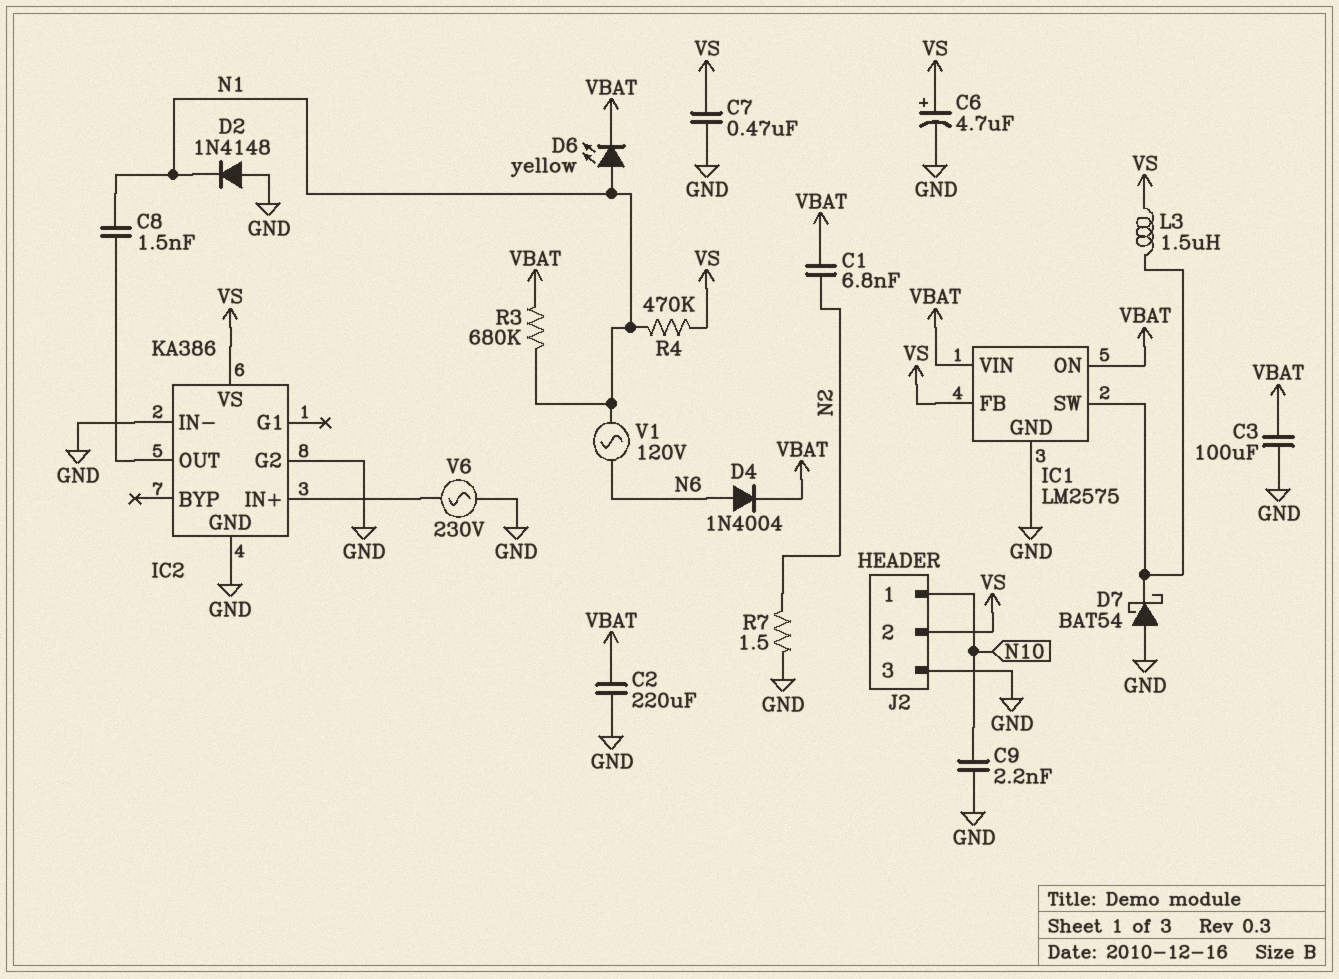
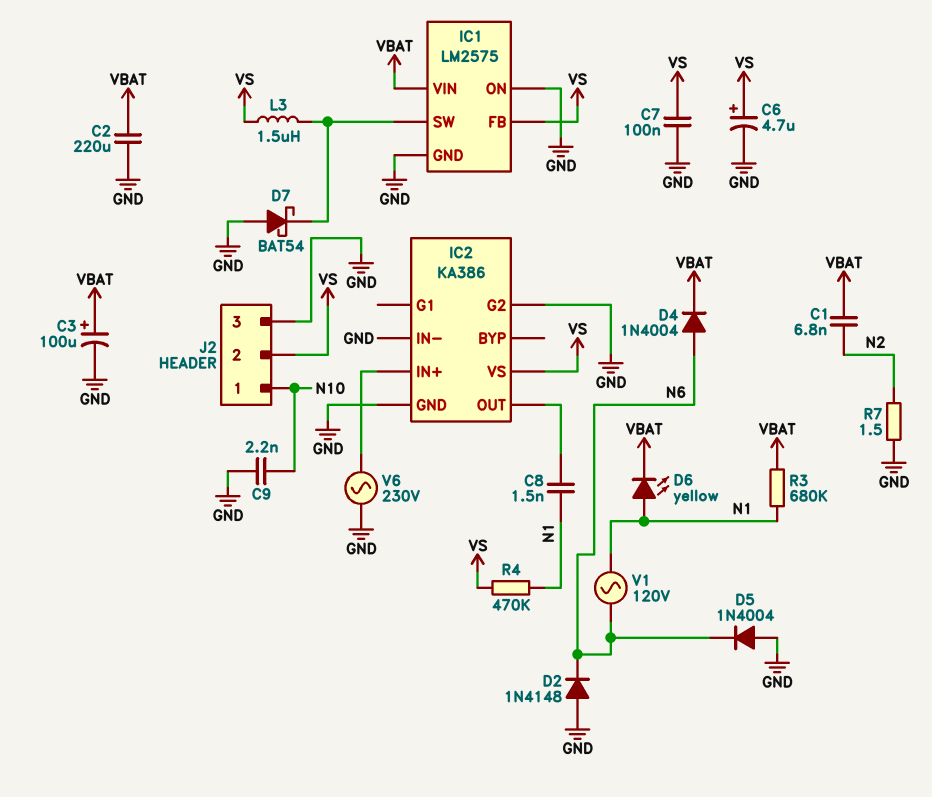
C3: 100uF (GND, VBAT) -> 100uF (plus VBAT, minus GND)
C7: 470nF (GND, VS) -> 100nF (GND, VS)
D2: diode 1N4148 (A GND, K N1) -> diode 1N4148 (A GND, K N6)
D5: none -> diode 1N4004 (A GND, K N6)
IC1 pin ON: VBAT -> GND

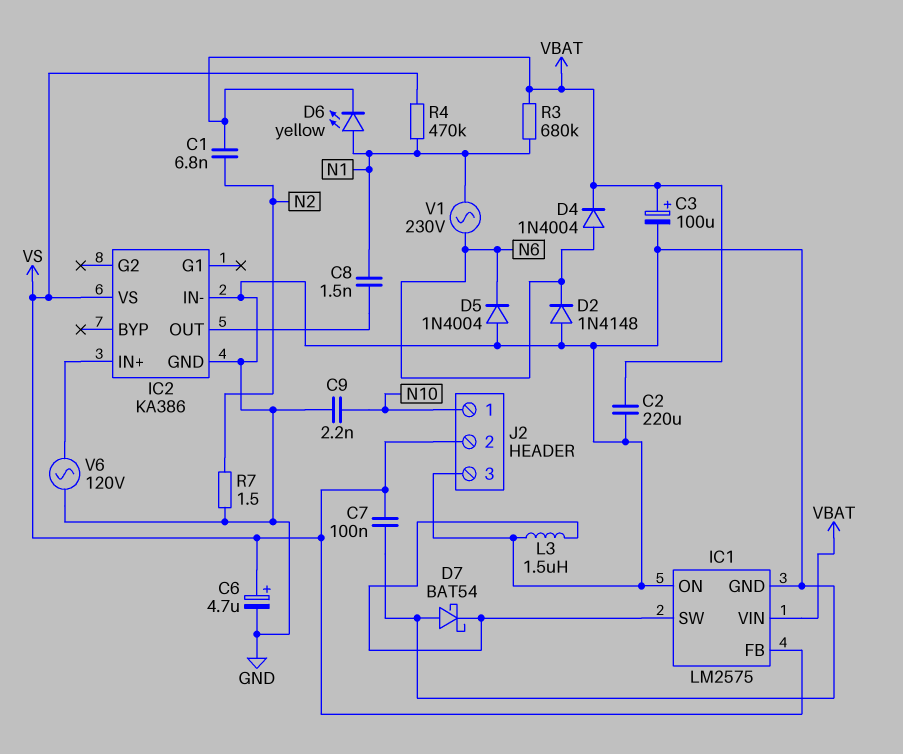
IC2 pin G2: GND -> none
L3: 1.5uH (IC1/SW, VS) -> 1.5uH (GND, IC1/SW)
V1: AC 120V (N1, N6) -> AC 230V (N1, N6)
V6: AC 230V (GND, IC2/IN+) -> AC 120V (GND, IC2/IN+)

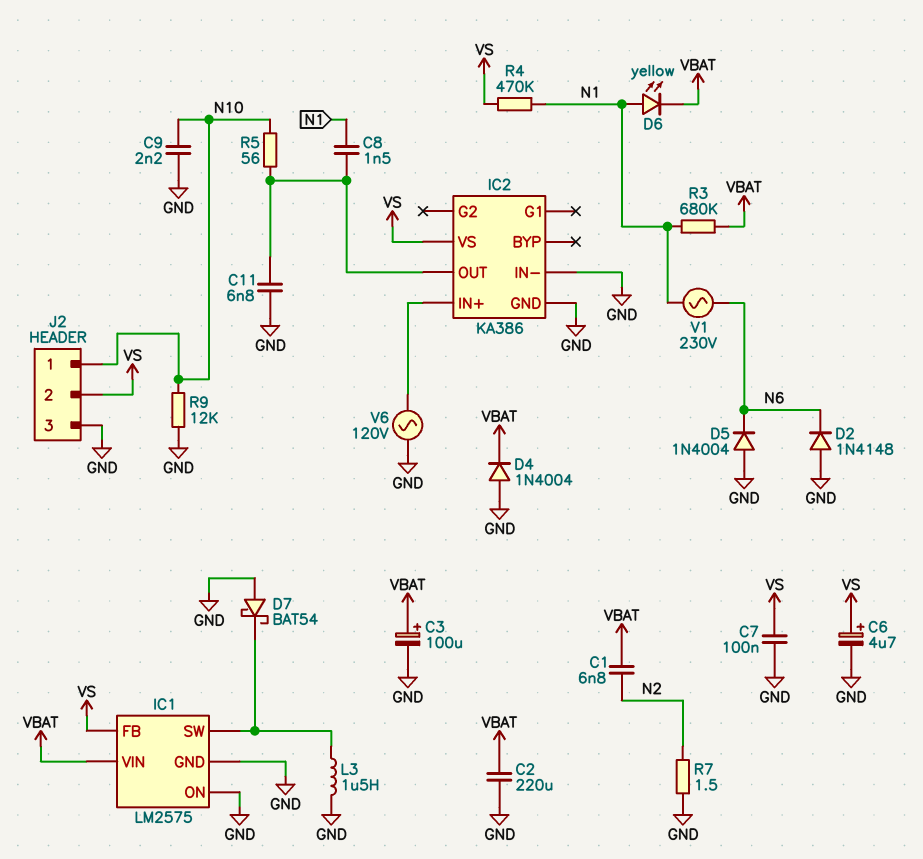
C11: none -> 6.8nF (GND, IC2/OUT)
D4: diode 1N4004 (A N6, K VBAT) -> diode 1N4004 (A GND, K VBAT)
R5: none -> 56 (IC2/OUT, N10)
R9: none -> 12k (GND, N10)

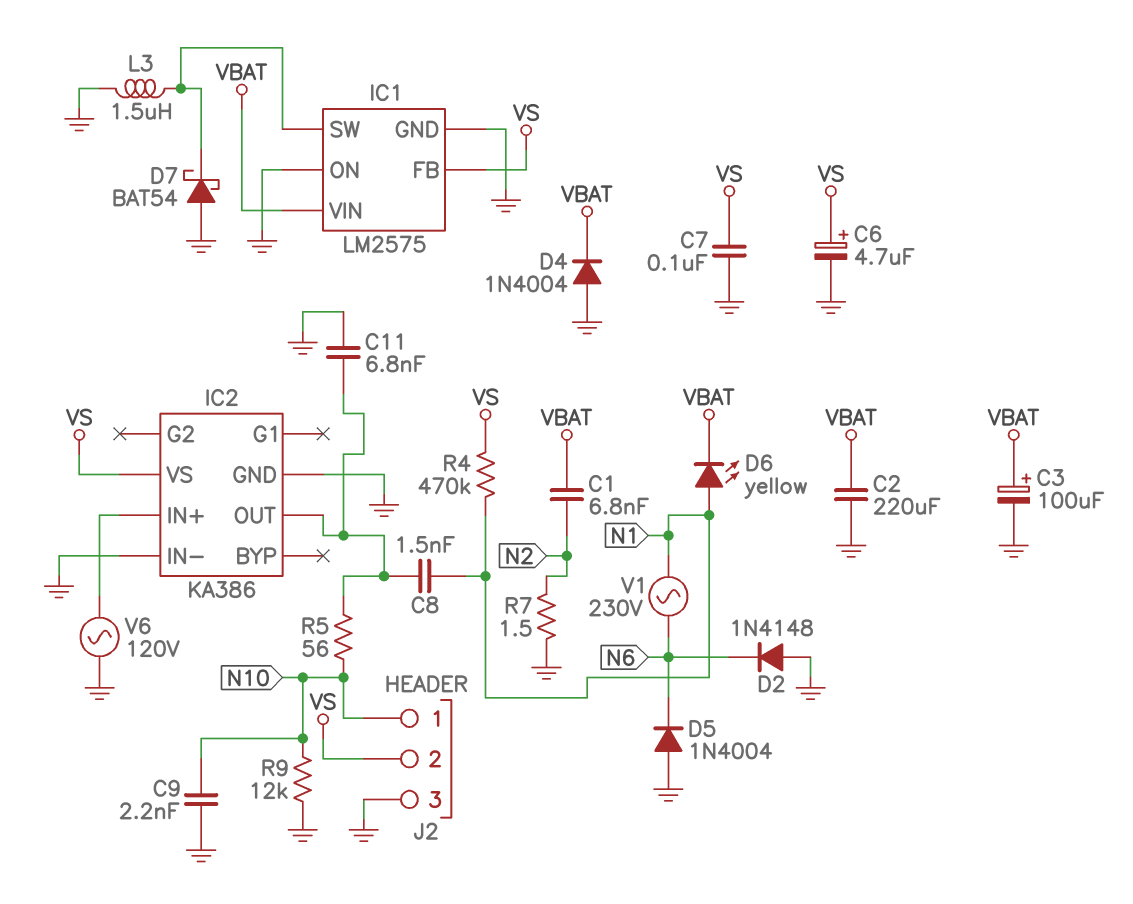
R3: 680k (N1, VBAT) -> none

